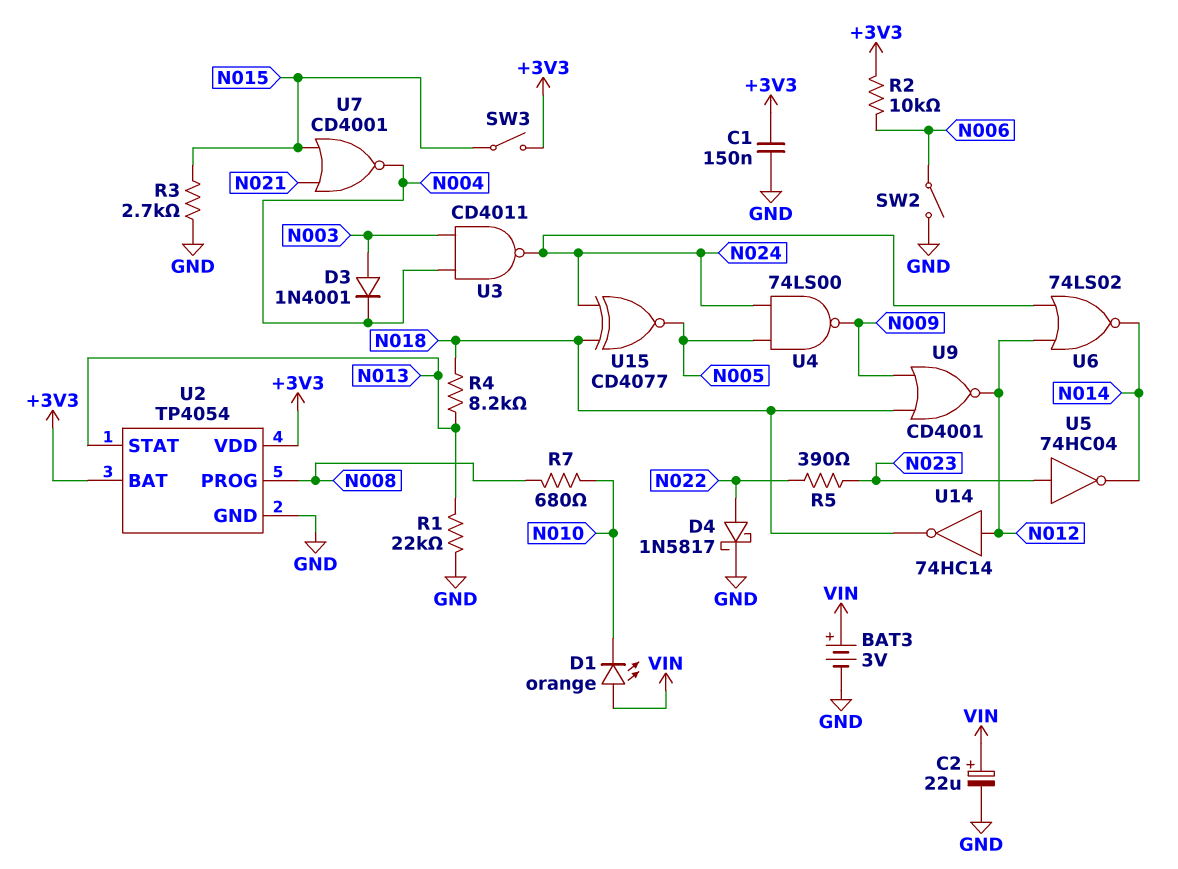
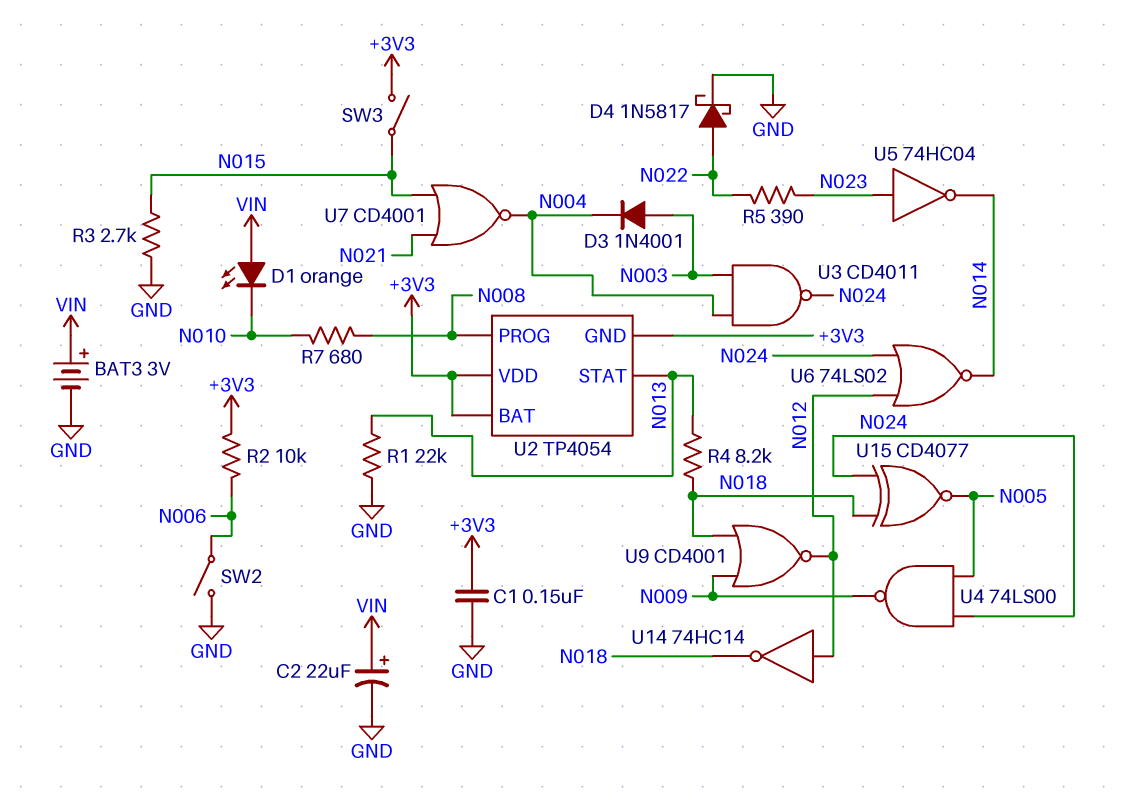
U2 pin GND: GND -> +3V3

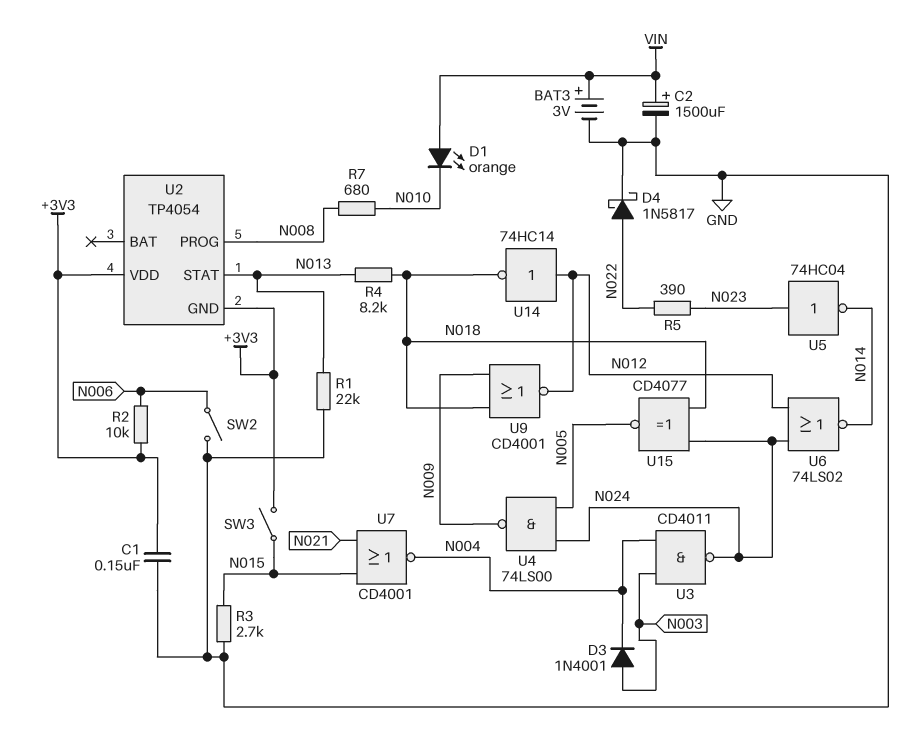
C2: 22uF (plus VIN, minus GND) -> 1500uF (plus VIN, minus GND)
U2 pin BAT: +3V3 -> none

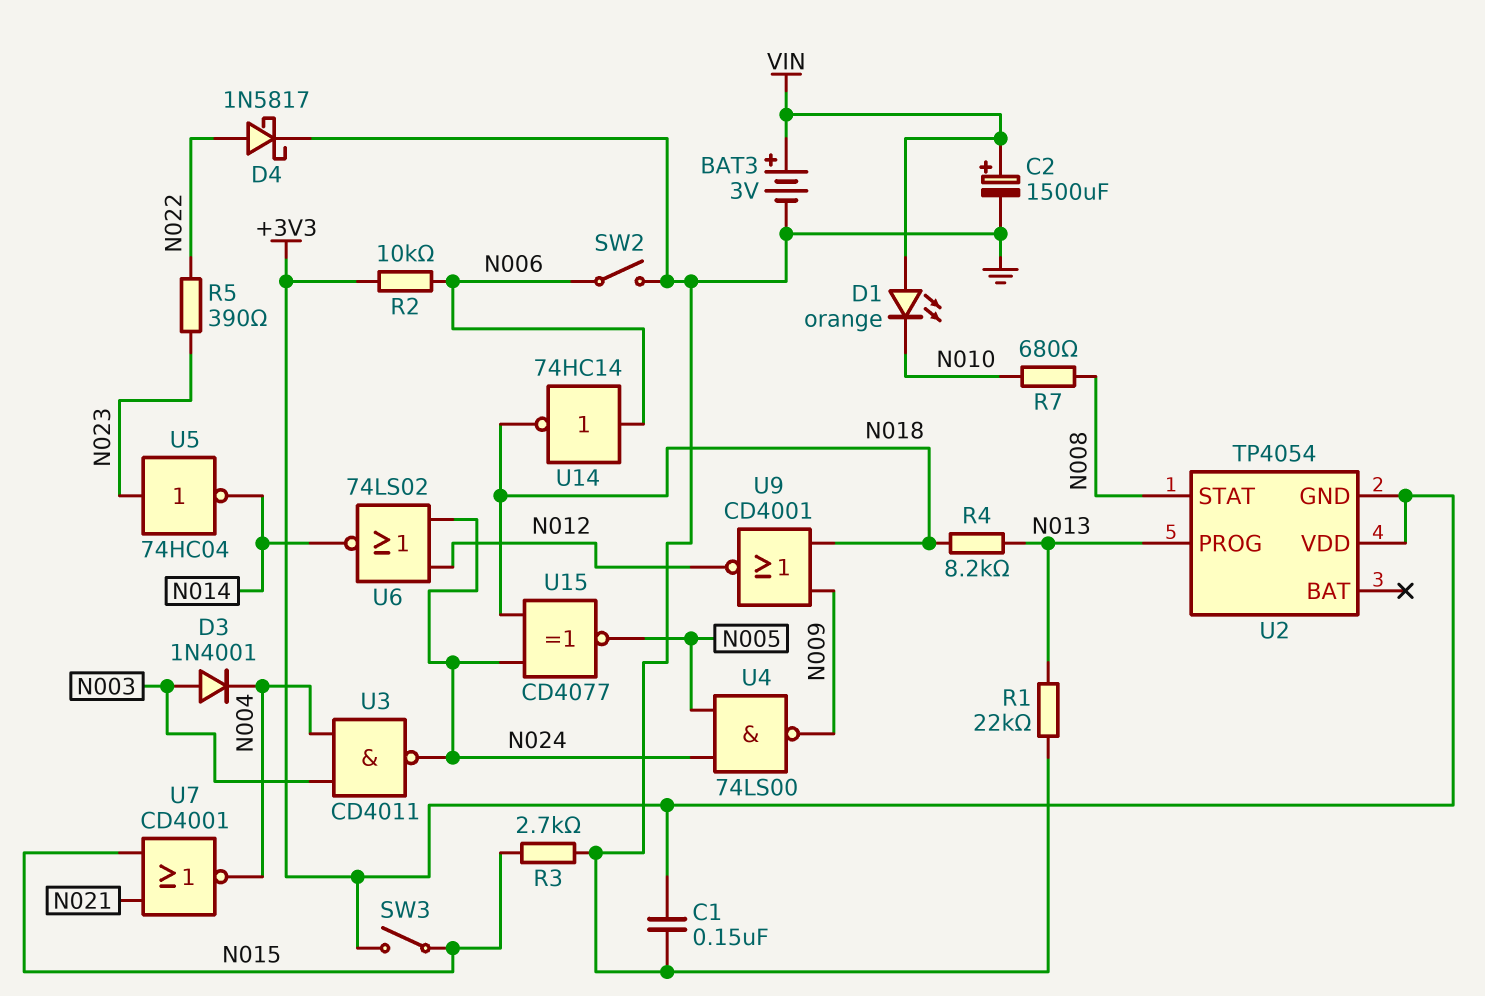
U2 pin PROG: N008 -> N013
U2 pin STAT: N013 -> N008
U14: NOT 74HC14 (in N012, out N018) -> NOT 74HC14 (in N006, out N018)

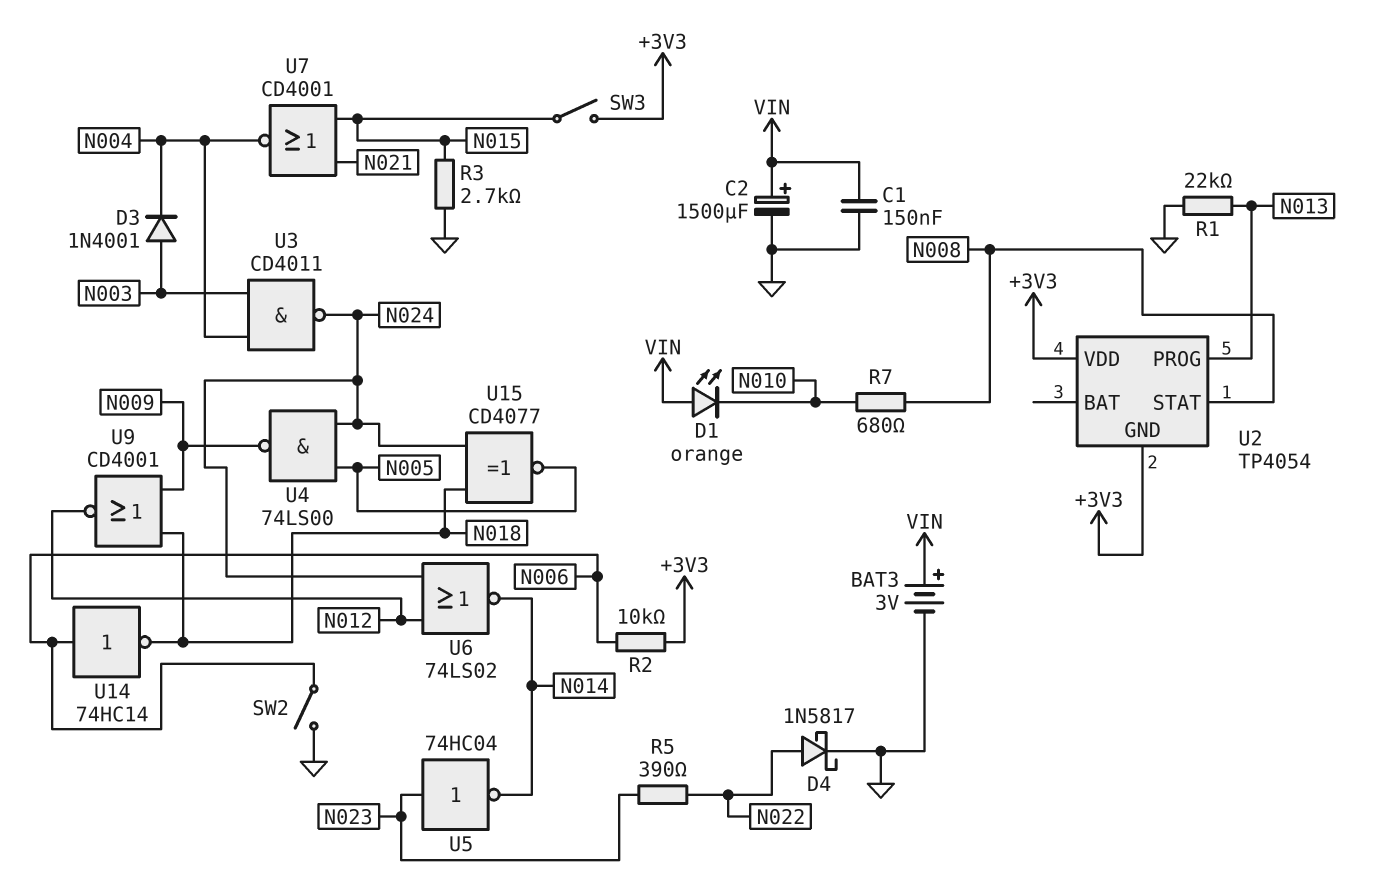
C1: 150nF (+3V3, GND) -> 150nF (GND, VIN)
R4: 8.2k (N013, N018) -> none

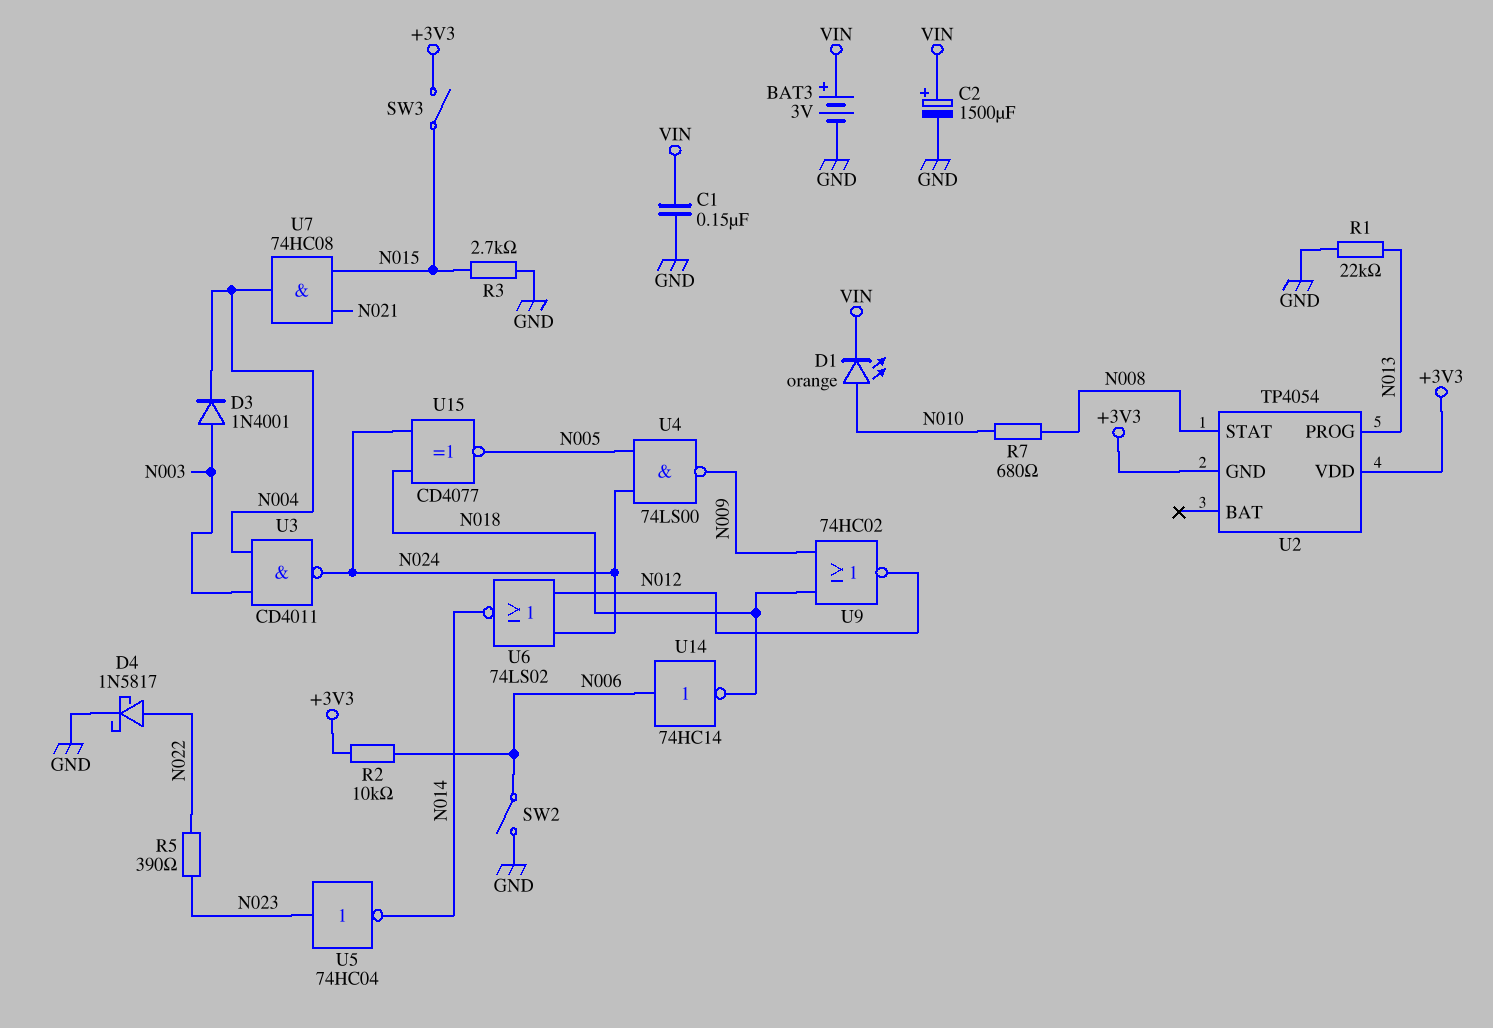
D1: LED orange (A VIN, K N010) -> LED orange (A N010, K VIN)
U7: NOR CD4001 (in N015, in N021, out N004) -> AND 74HC08 (in N015, in N021, out N004)
U9: NOR CD4001 (in N009, in N018, out N012) -> NOR 74HC02 (in N009, in N018, out N012)

